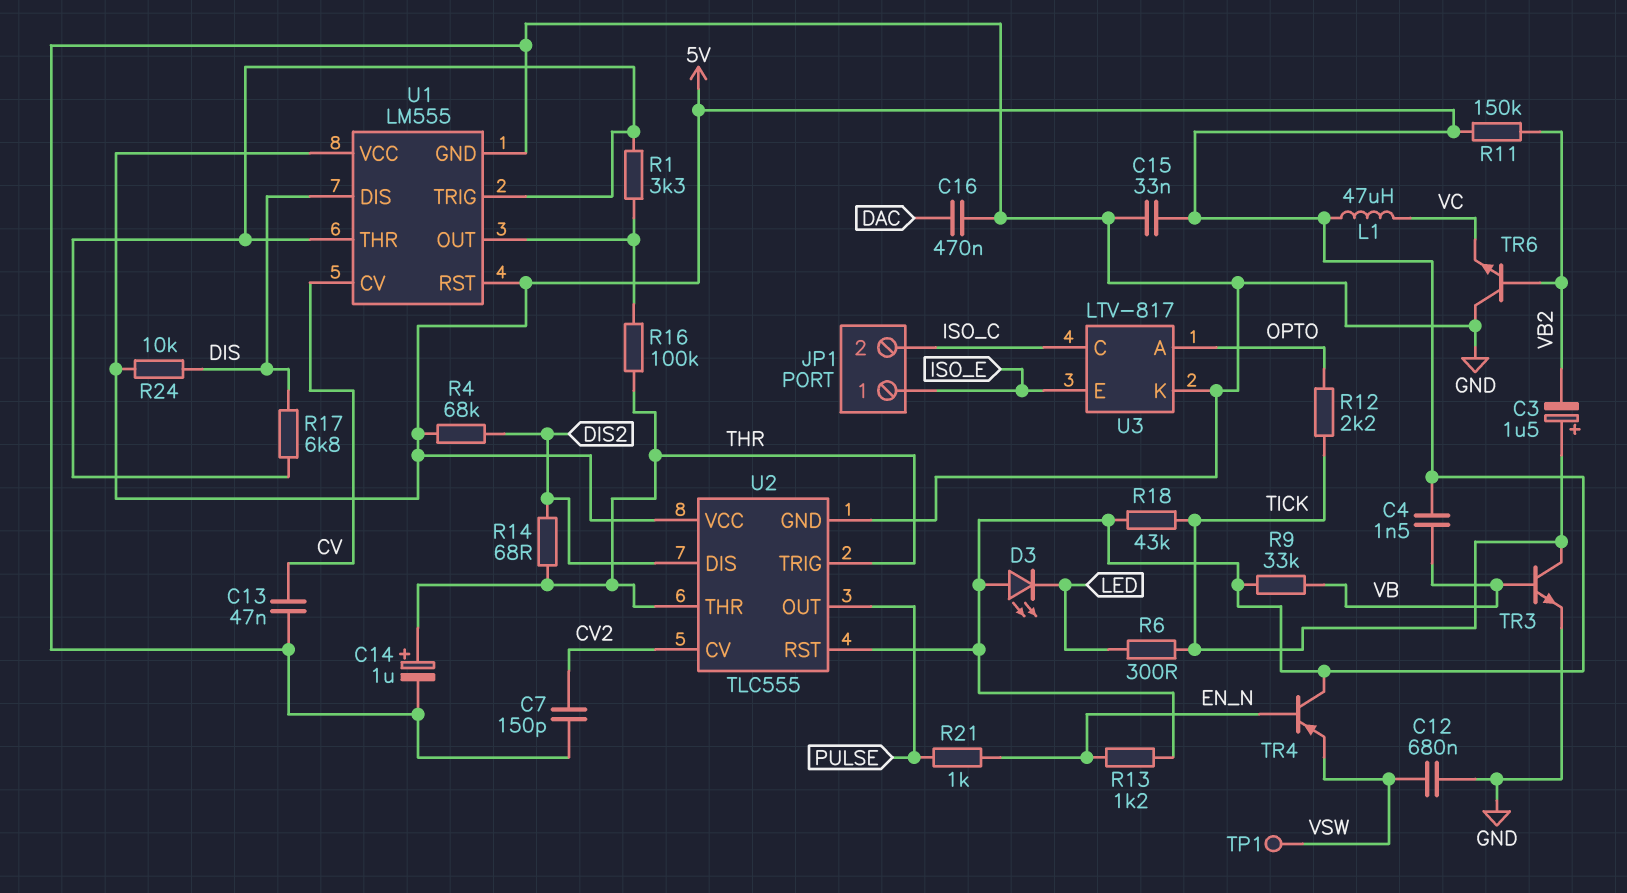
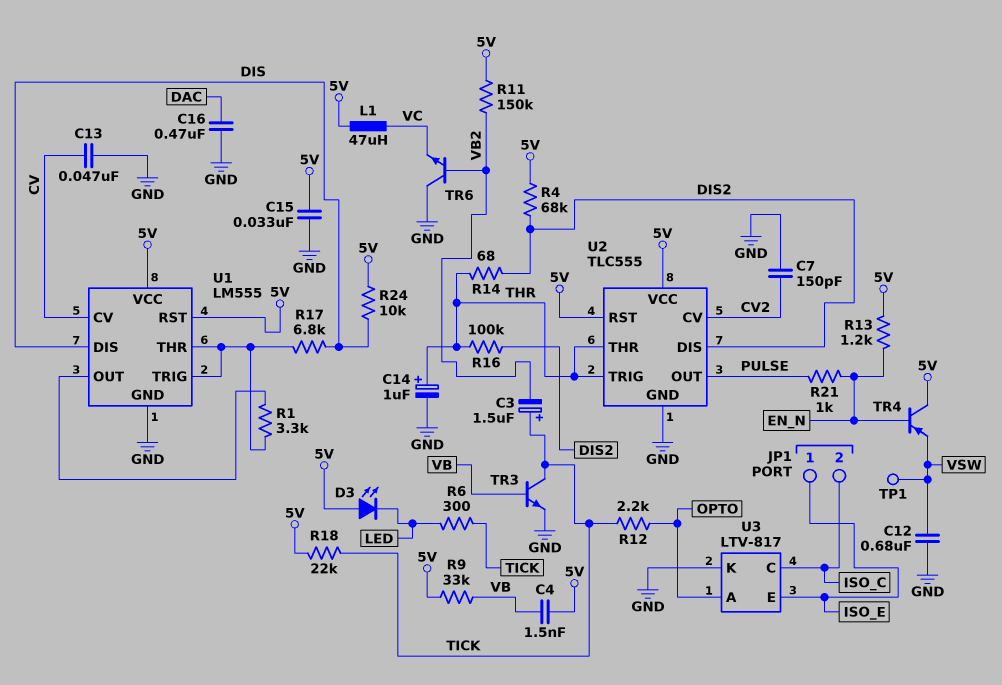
R16: 100k (THR, U1/OUT) -> 100k (DIS2, THR)
R18: 43k (5V, TICK) -> 22k (5V, TICK)

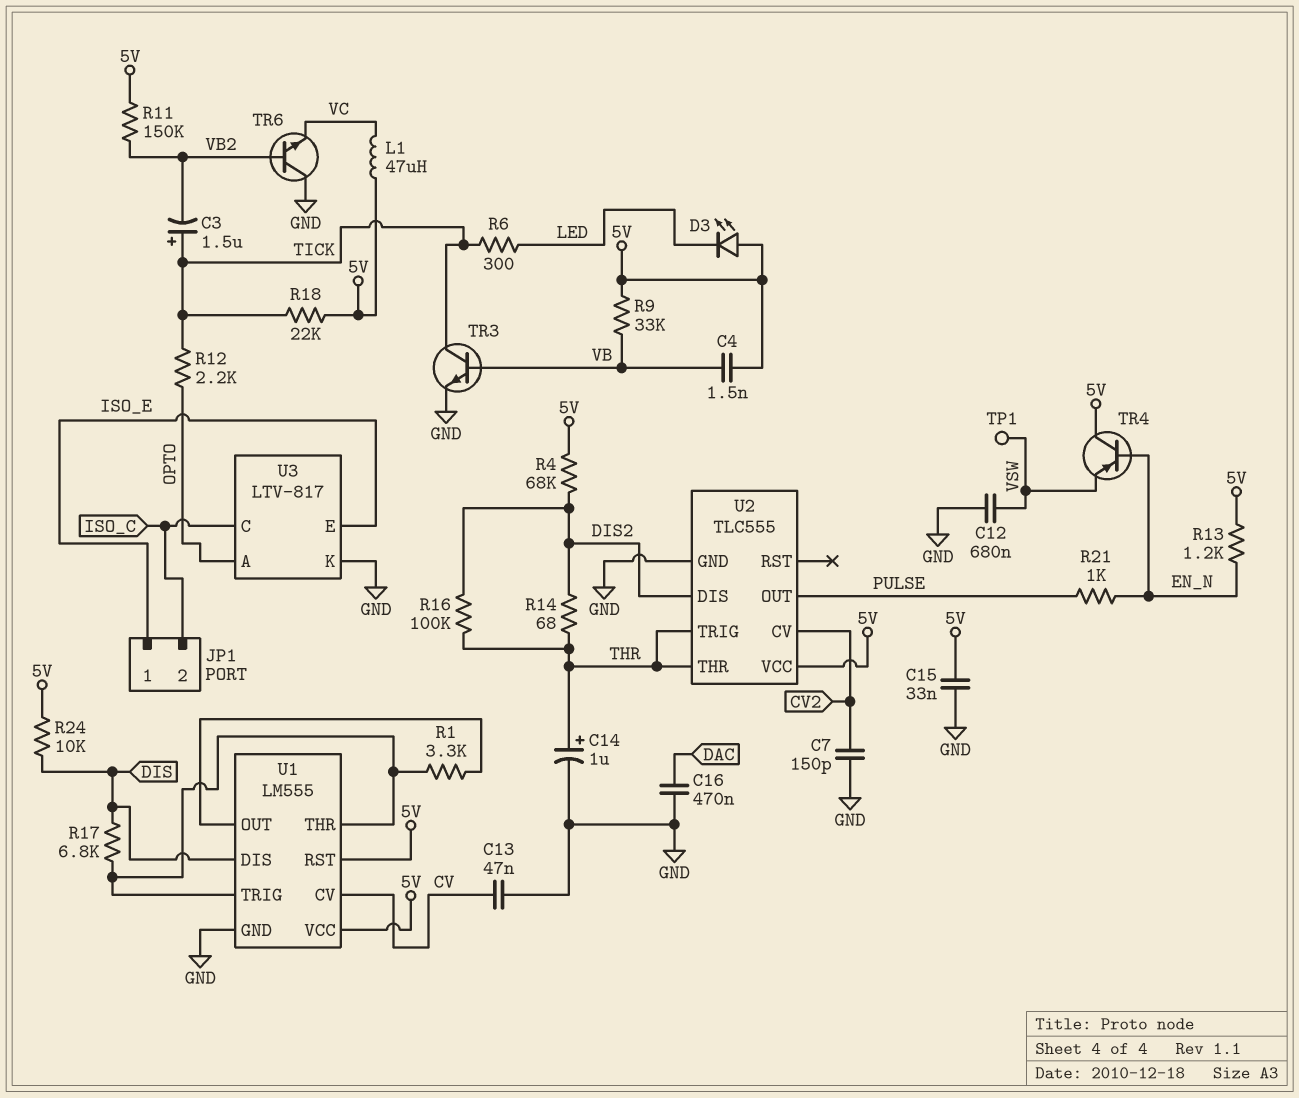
U2 pin RST: 5V -> none

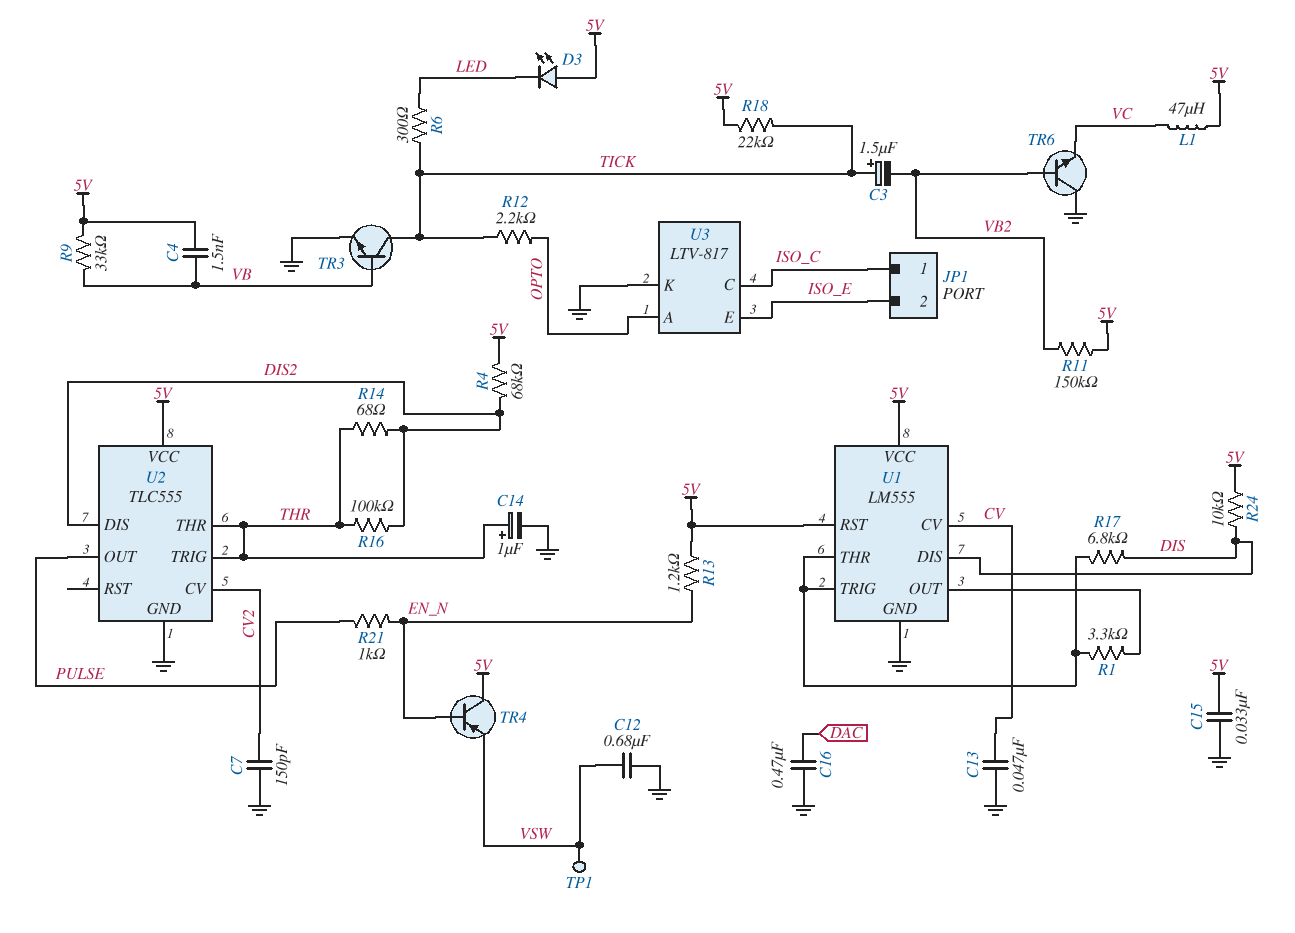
JP1 pin 1: ISO_E -> ISO_C
JP1 pin 2: ISO_C -> ISO_E

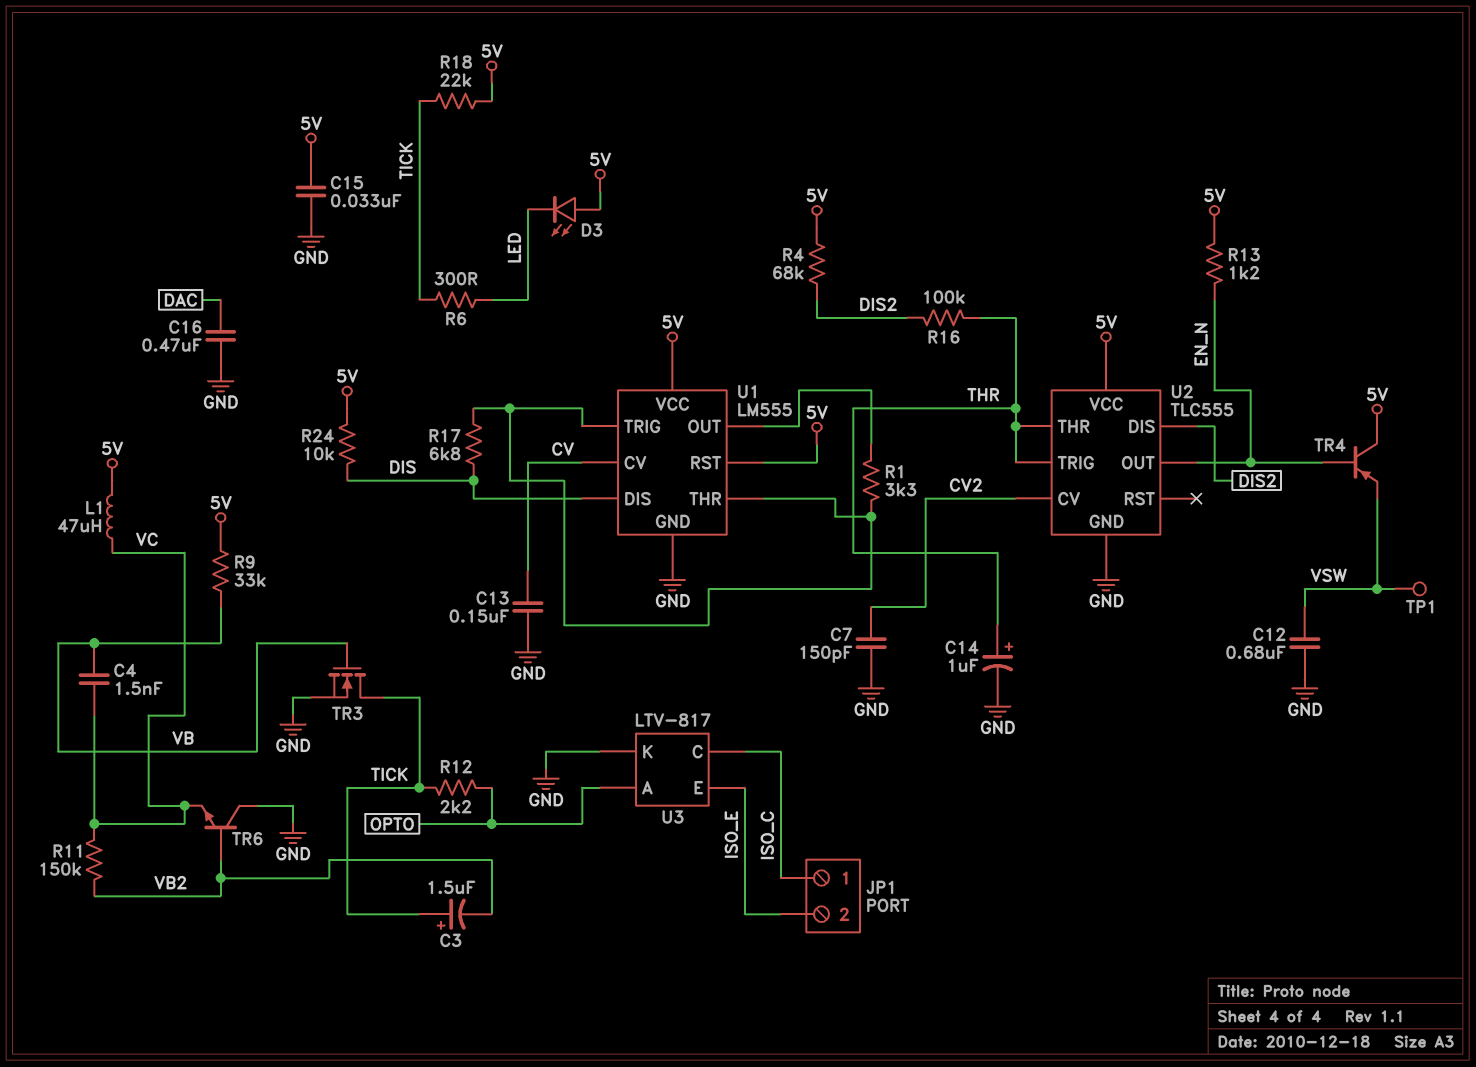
C4: 1.5nF (5V, VB) -> 1.5nF (VB, VC)
C13: 47nF (CV, GND) -> 150nF (CV, GND)
R11: 150k (5V, VB2) -> 150k (VB2, VC)
R14: 68 (DIS2, THR) -> none
R21: 1k (EN_N, PULSE) -> none
TR3: NPN (B VB, C TICK, E GND) -> NMOS (G VB, D TICK, S GND)
U2 pin OUT: PULSE -> EN_N

